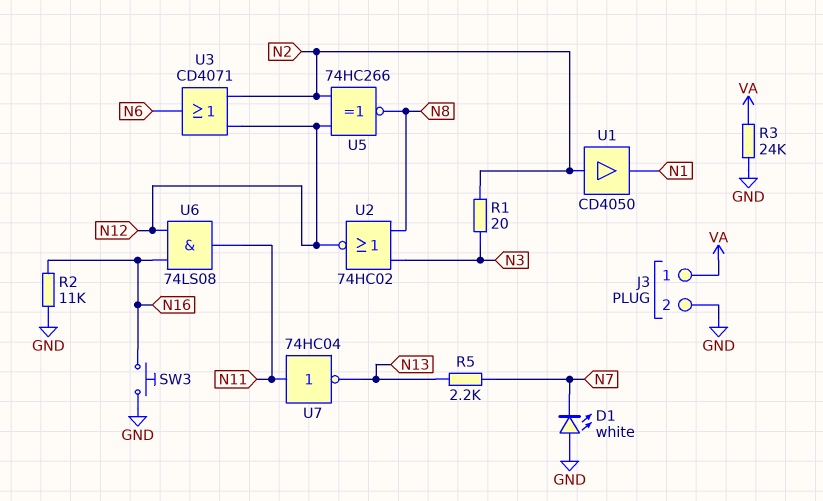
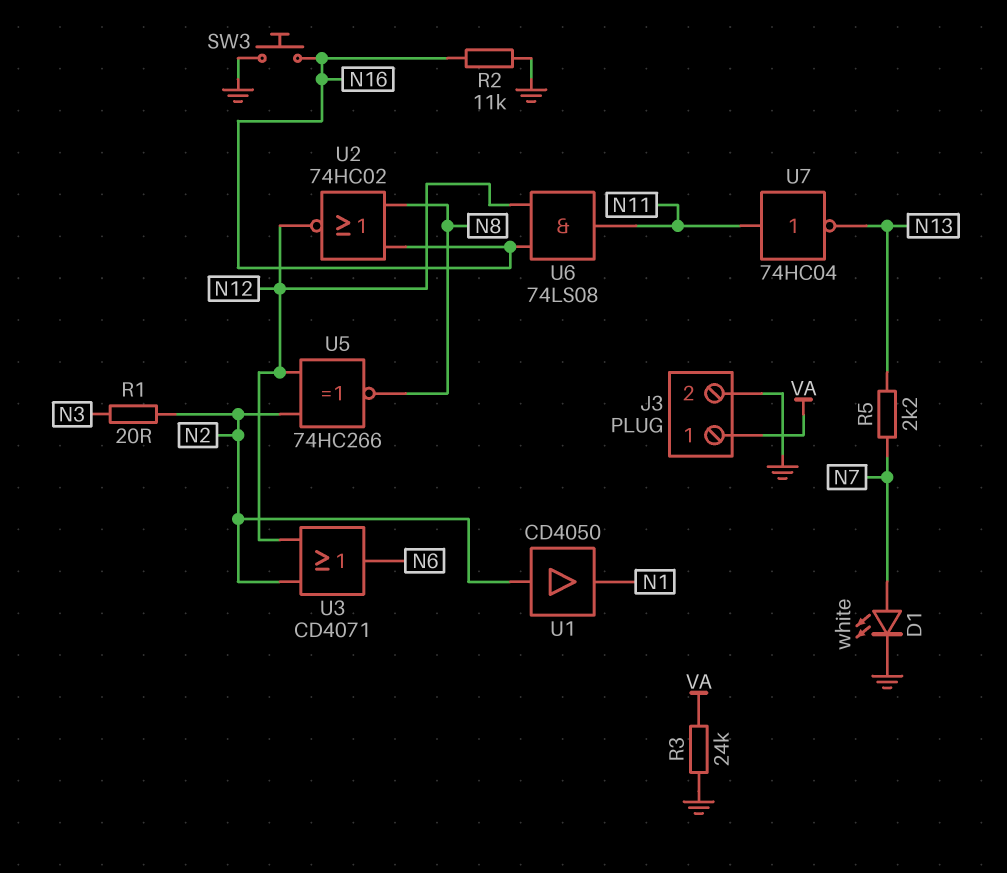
D1: LED white (A GND, K N7) -> LED white (A N7, K GND)
U2: NOR 74HC02 (in N3, in N8, out N12) -> NOR 74HC02 (in N8, in N16, out N12)

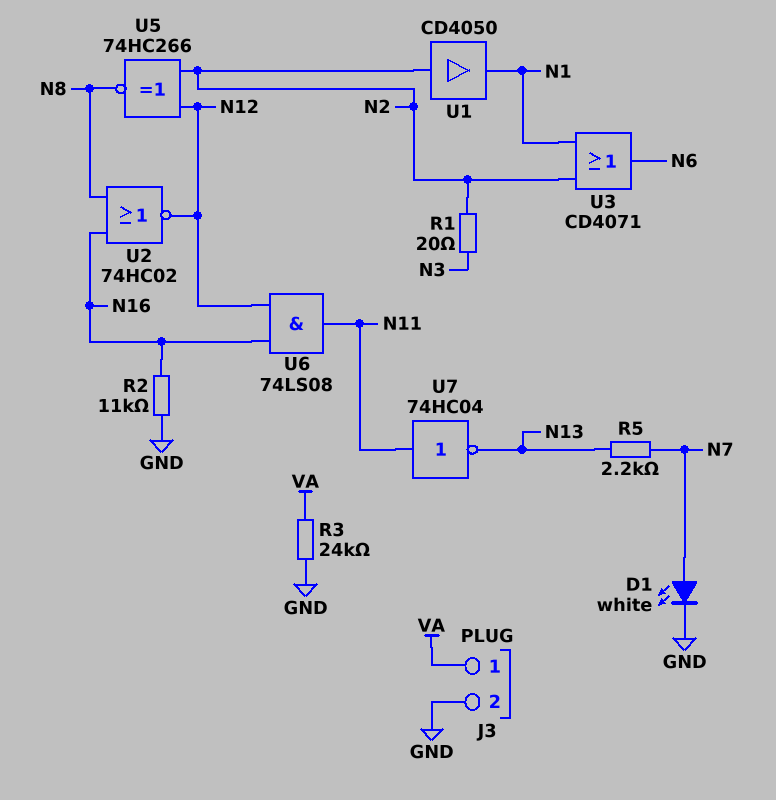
SW3: button (GND, N16) -> none
U3: OR CD4071 (in N2, in N12, out N6) -> OR CD4071 (in N1, in N2, out N6)

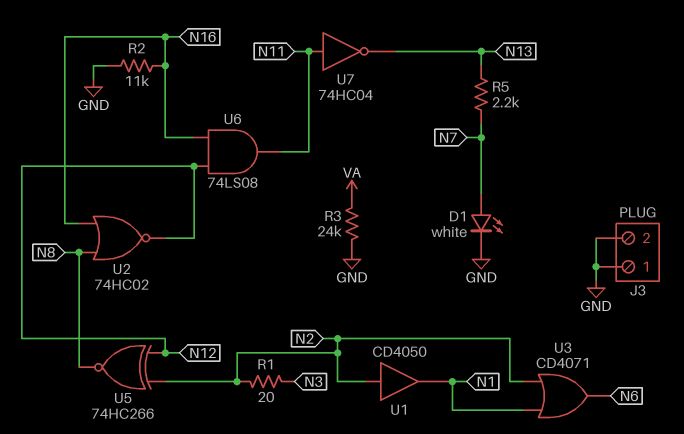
J3 pin 1: VA -> GND

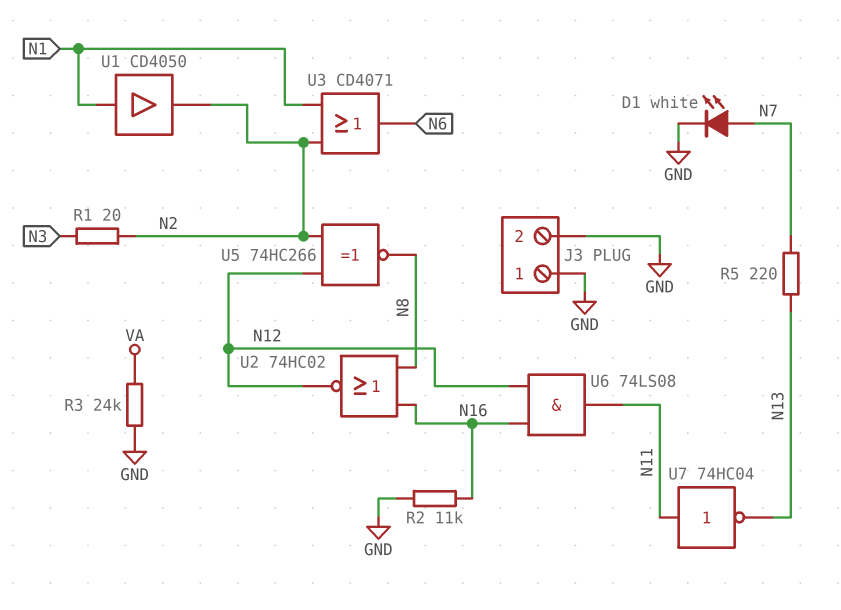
R5: 2.2k (N7, N13) -> 220 (N7, N13)
U1: buffer CD4050 (in N2, out N1) -> buffer CD4050 (in N1, out N2)

